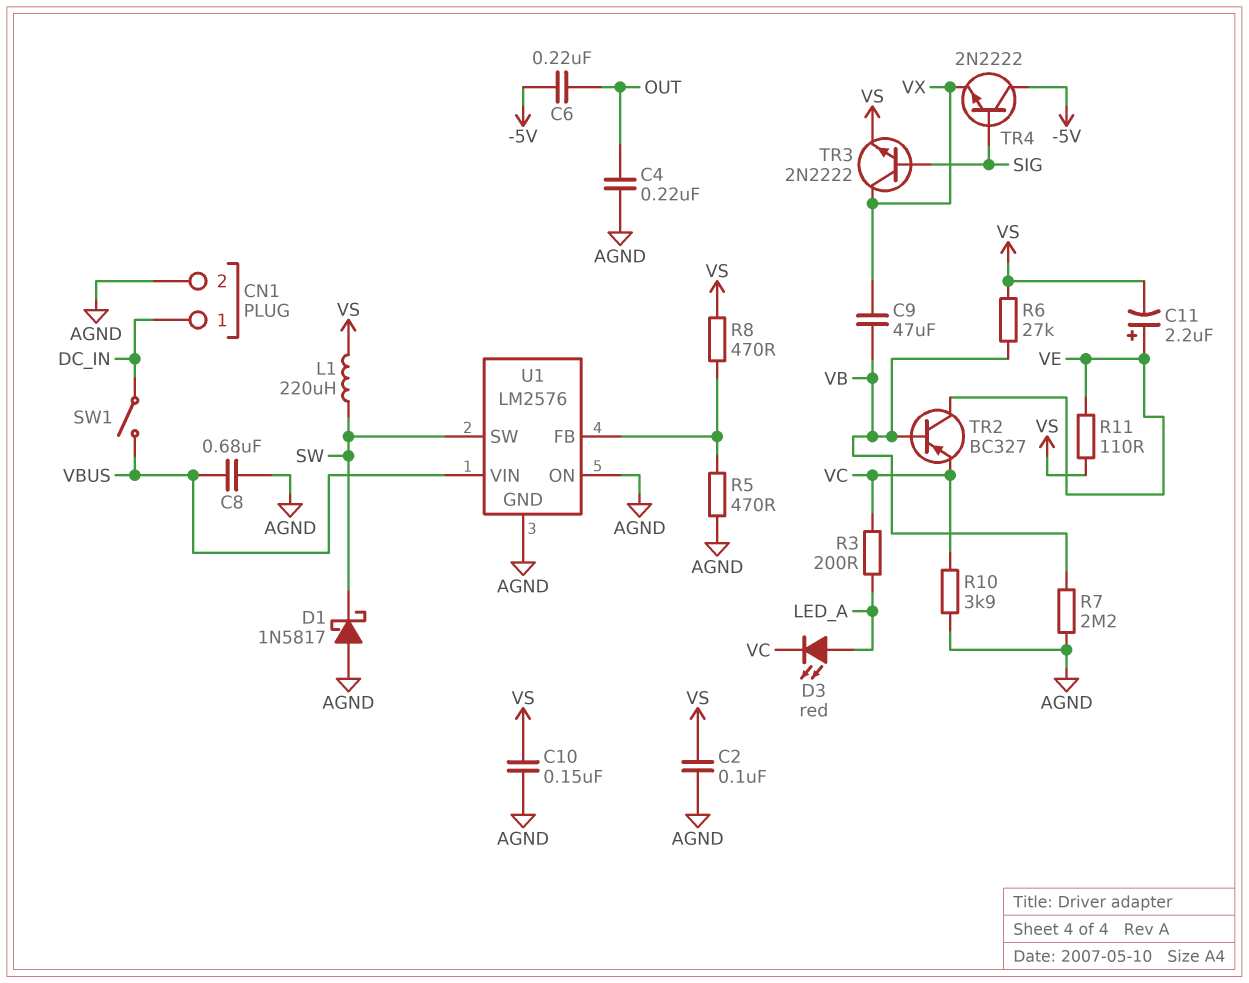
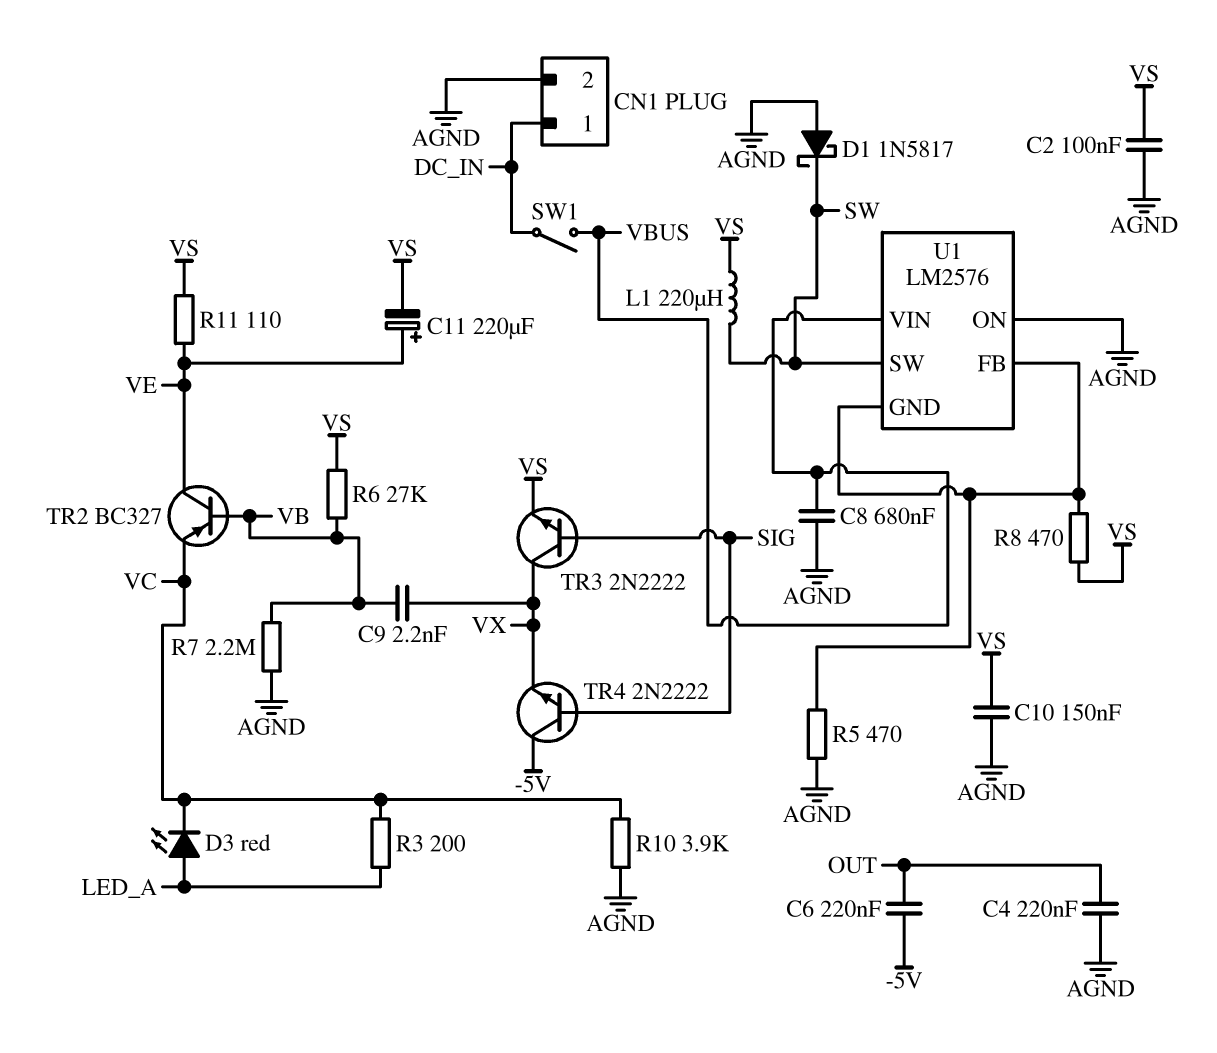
C9: 47uF (VB, VX) -> 2.2nF (VB, VX)
C11: 2.2uF (plus VE, minus VS) -> 220uF (plus VE, minus VS)
U1 pin GND: AGND -> U1/FB

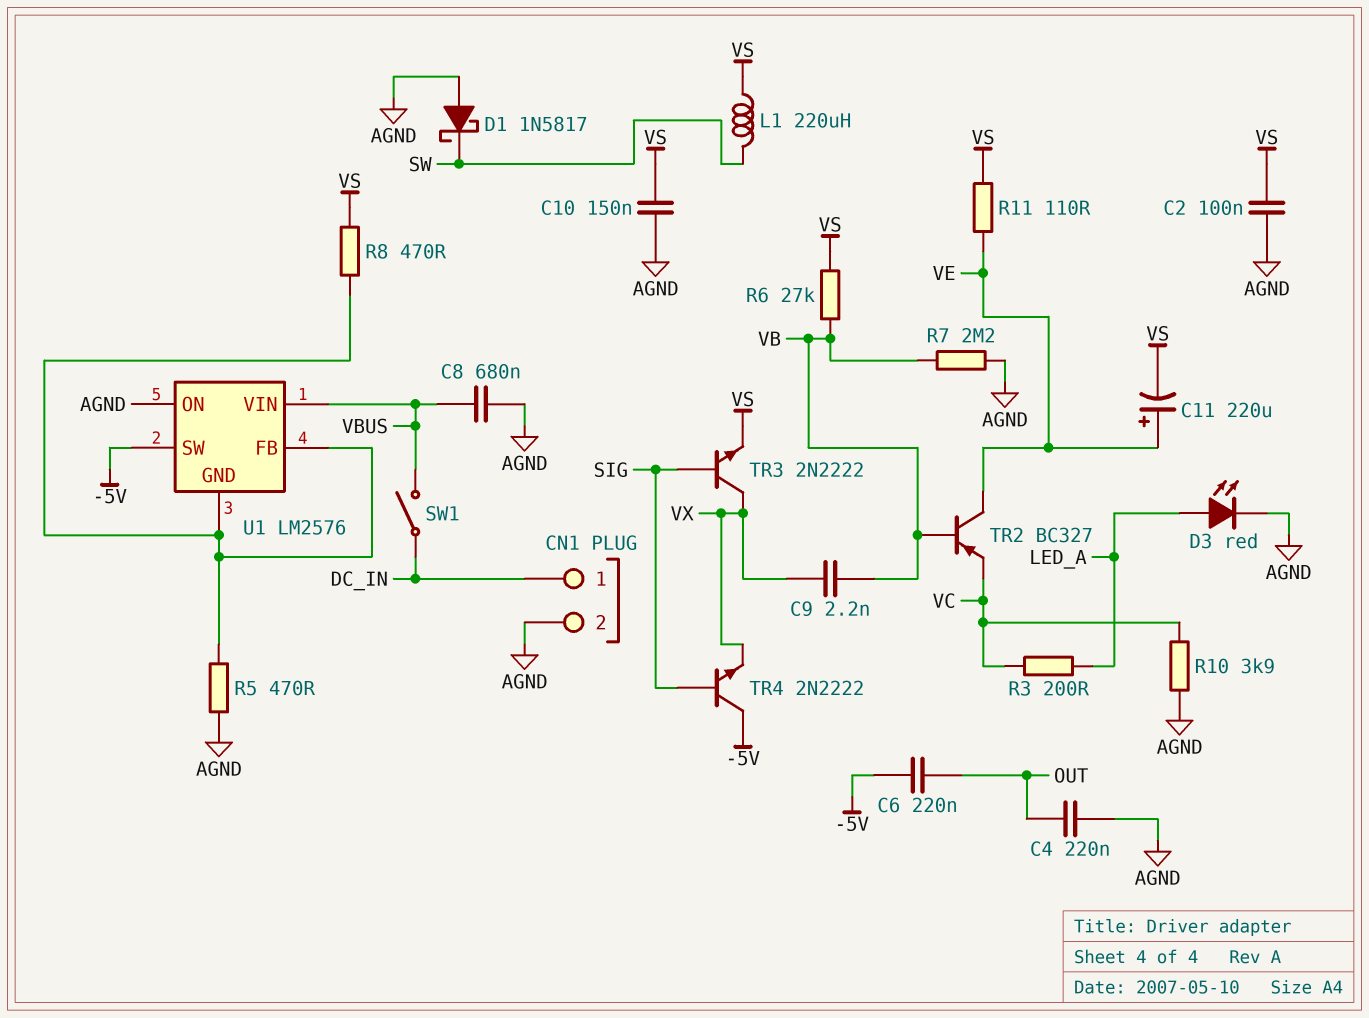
D3: LED red (A LED_A, K VC) -> LED red (A LED_A, K AGND)
U1 pin SW: SW -> -5V

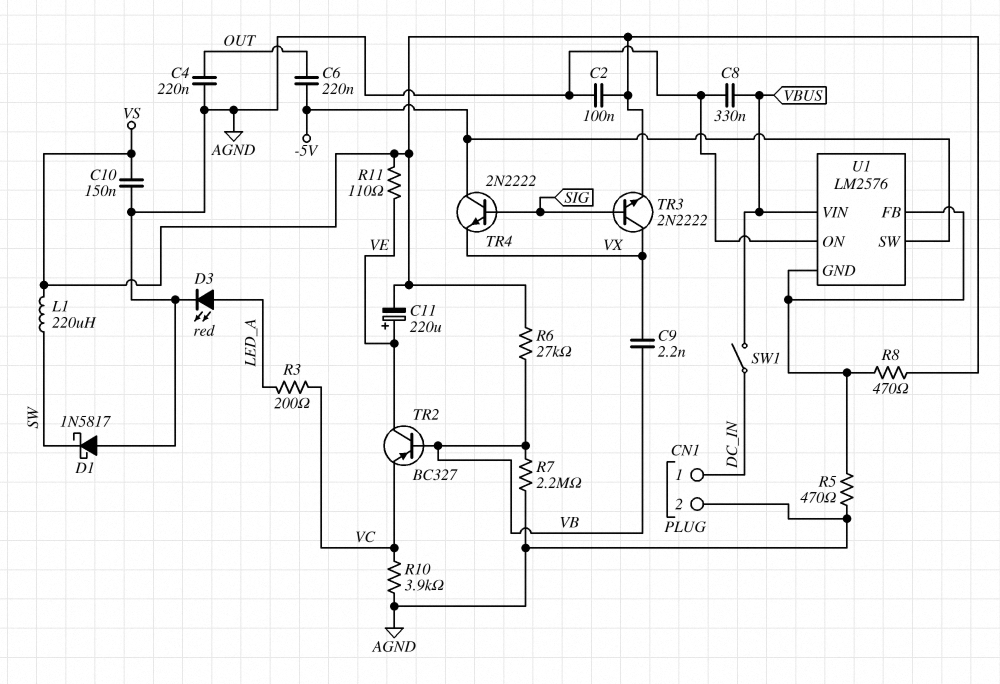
C8: 680nF (AGND, VBUS) -> 330nF (AGND, VBUS)

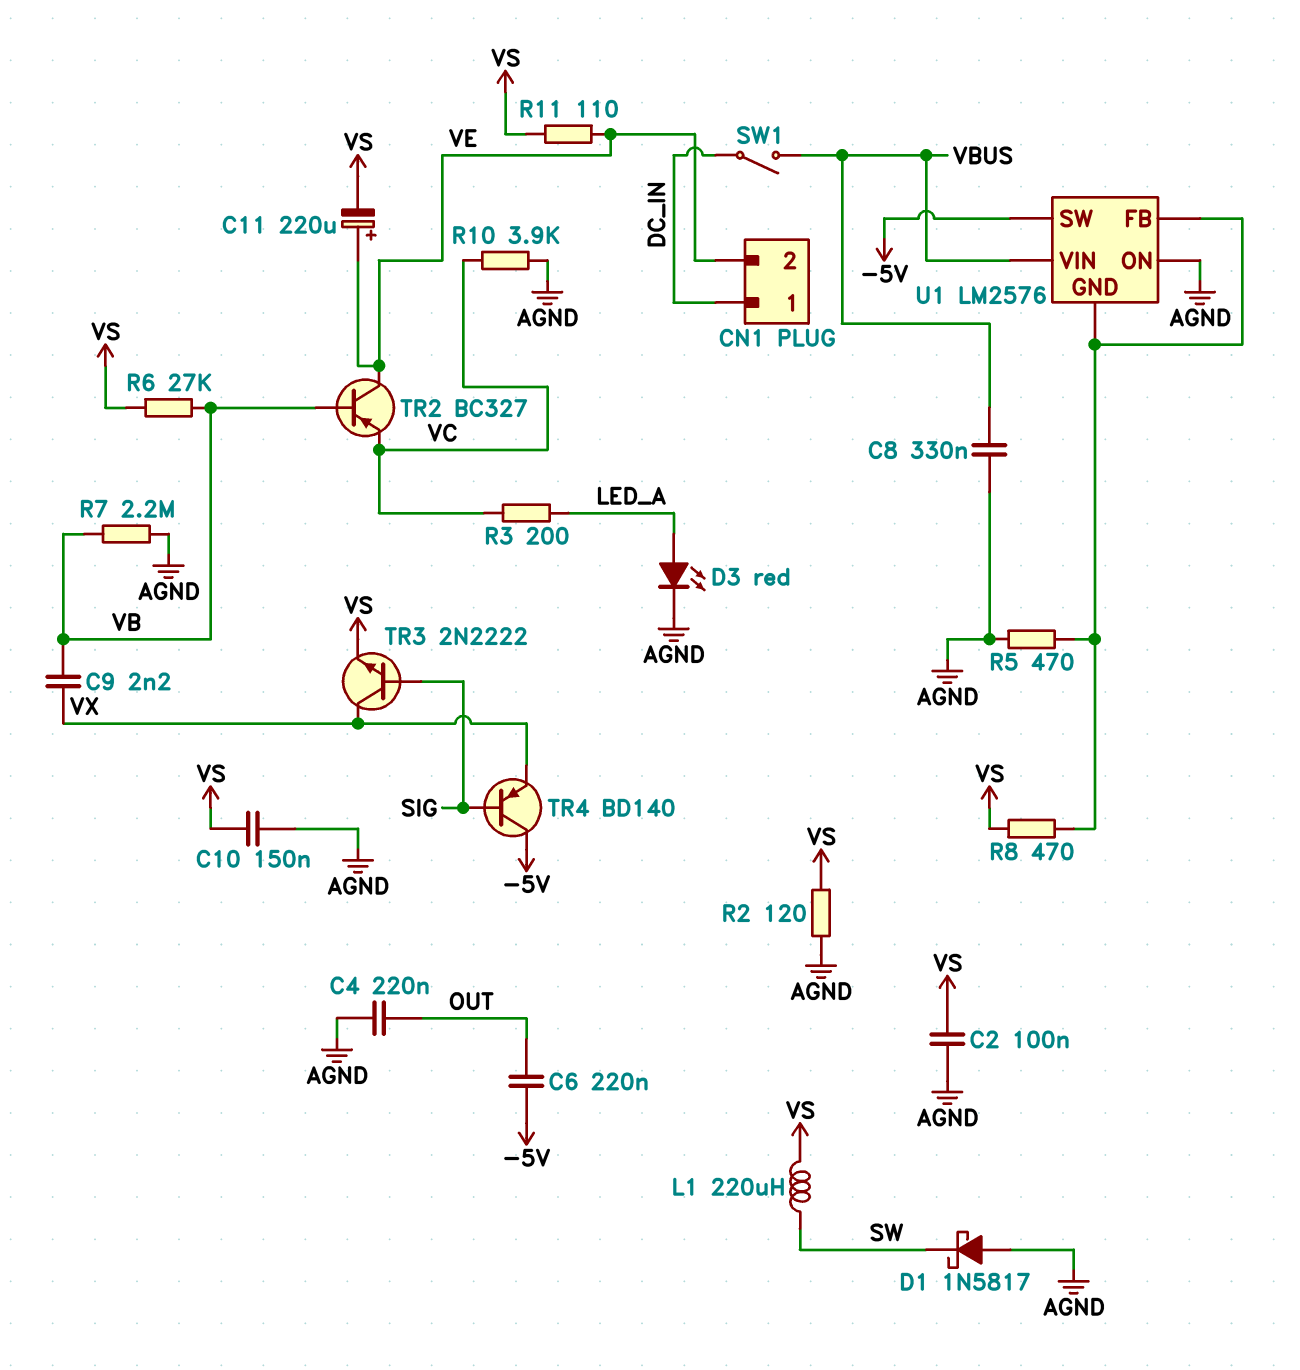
CN1 pin 2: AGND -> VE
R2: none -> 120 (AGND, VS)
TR4: NPN 2N2222 (B SIG, C -5V, E VX) -> PNP BD140 (B SIG, C -5V, E VX)

